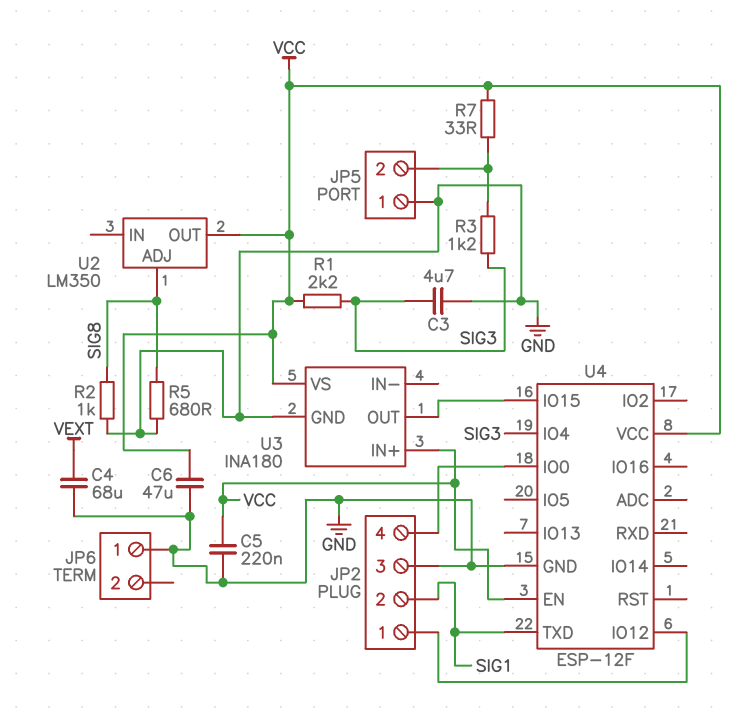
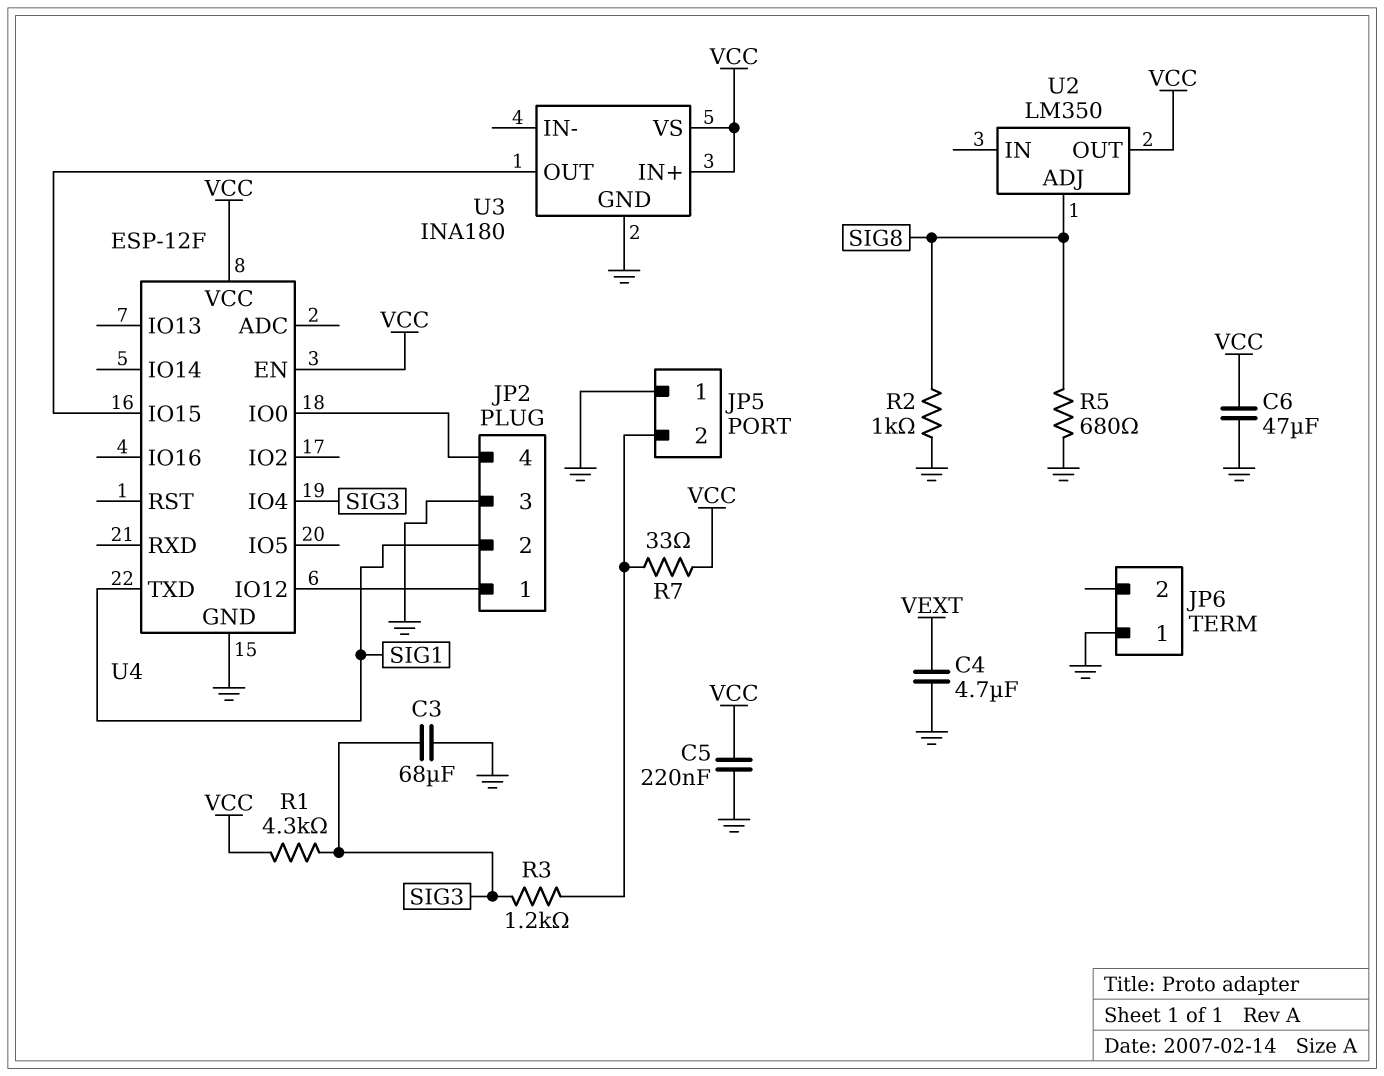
C3: 4.7uF (GND, SIG3) -> 68uF (GND, SIG3)
C4: 68uF (GND, VEXT) -> 4.7uF (GND, VEXT)
R1: 2.2k (SIG3, VCC) -> 4.3k (SIG3, VCC)

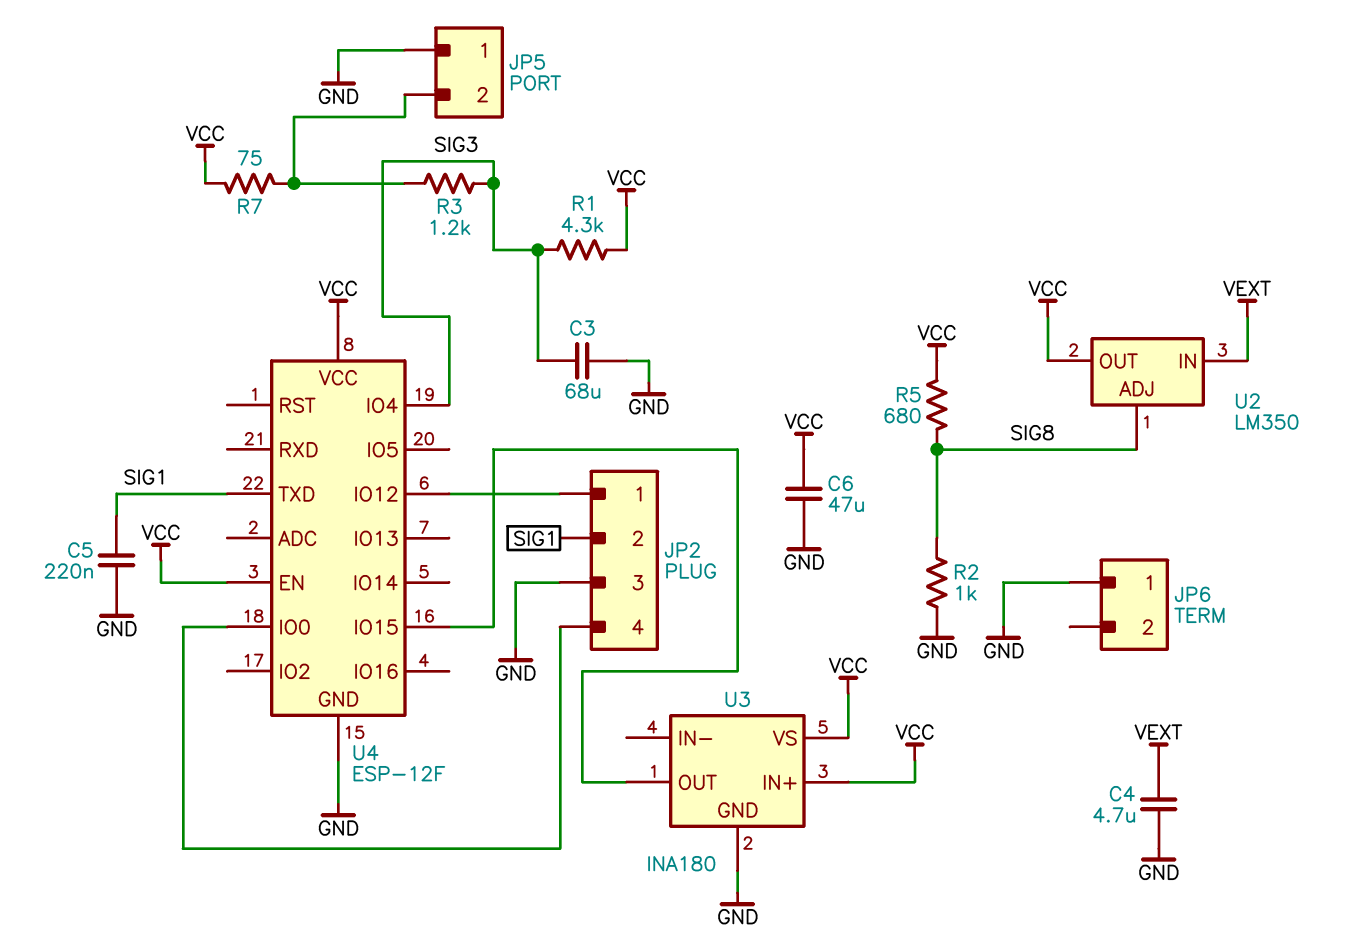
C5: 220nF (GND, VCC) -> 220nF (GND, SIG1)
R5: 680 (GND, SIG8) -> 680 (SIG8, VCC)
R7: 33 (JP5/2, VCC) -> 75 (JP5/2, VCC)
U2 pin IN: none -> VEXT

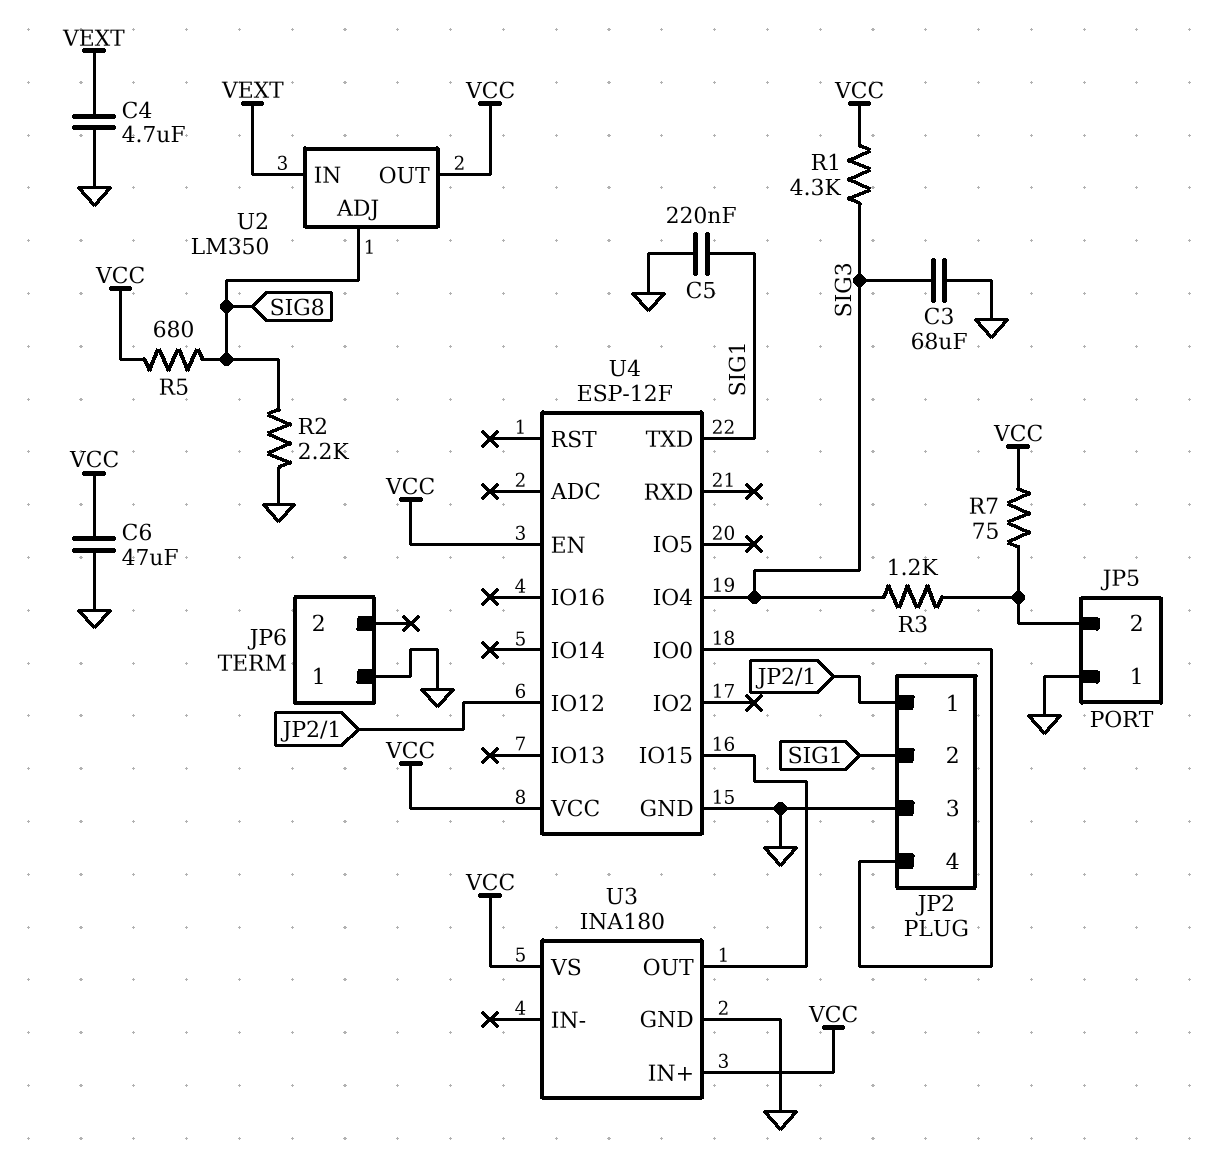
R2: 1k (GND, SIG8) -> 2.2k (GND, SIG8)

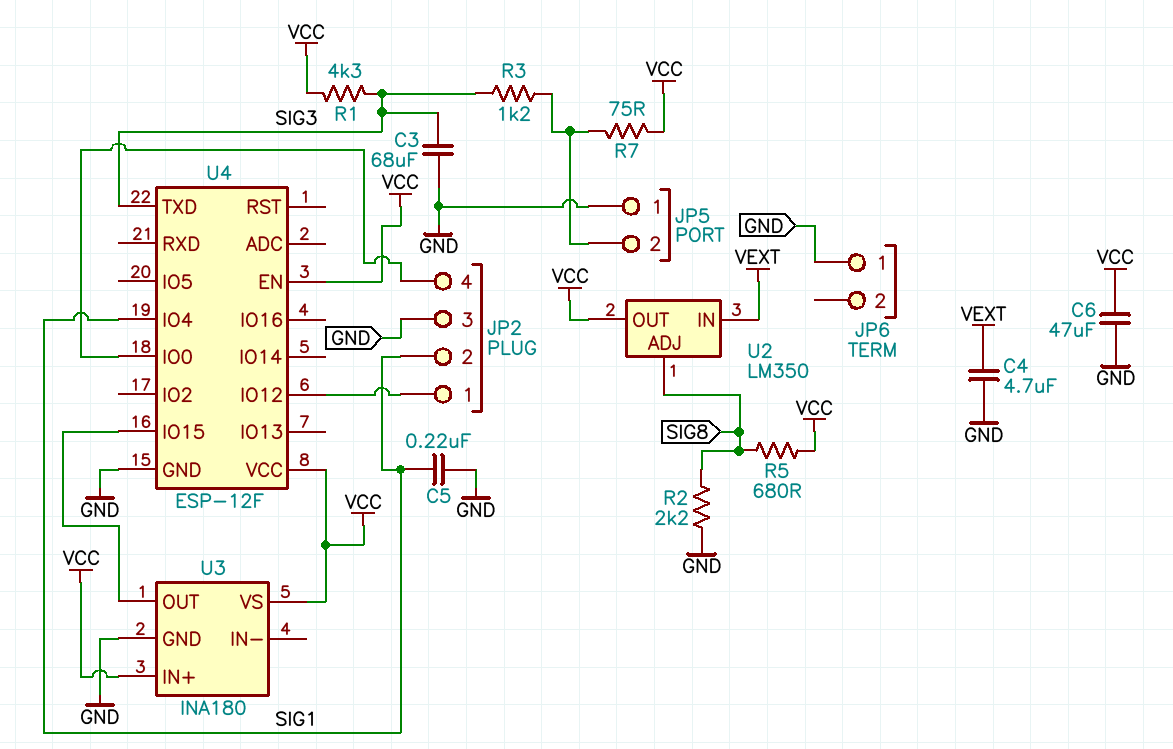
U4 pin IO4: SIG3 -> SIG1
U4 pin TXD: SIG1 -> SIG3

